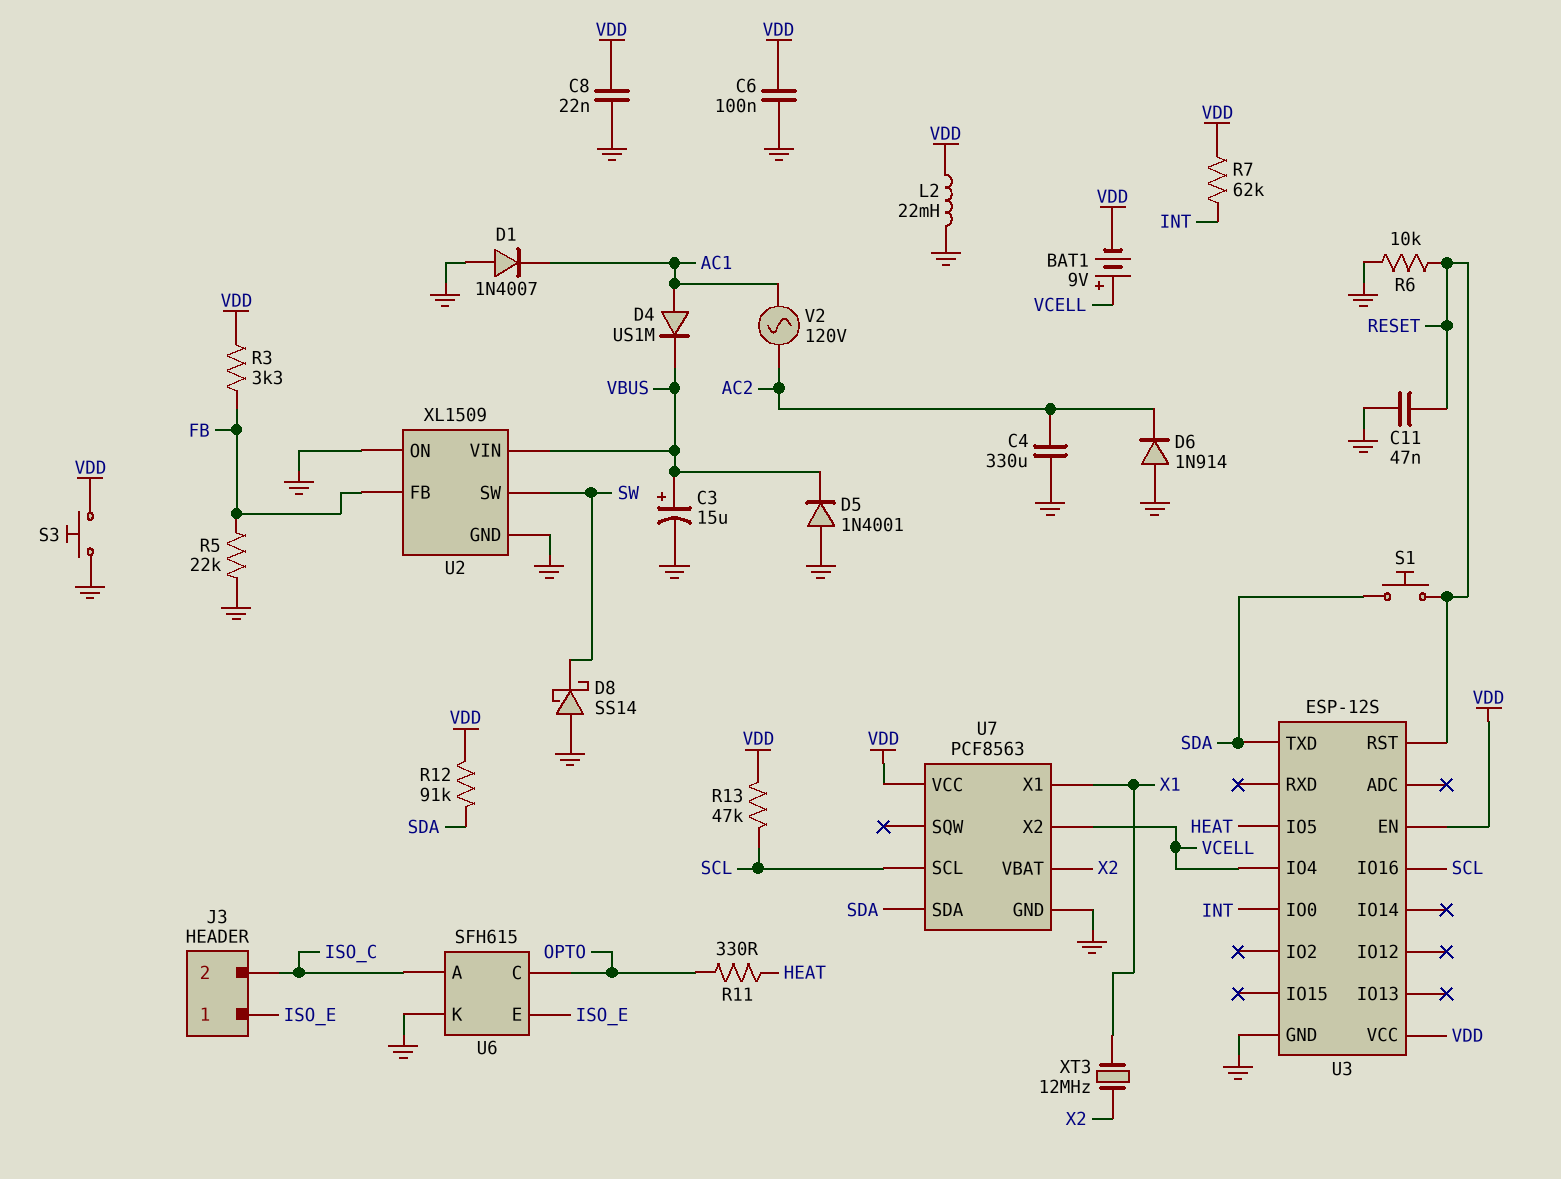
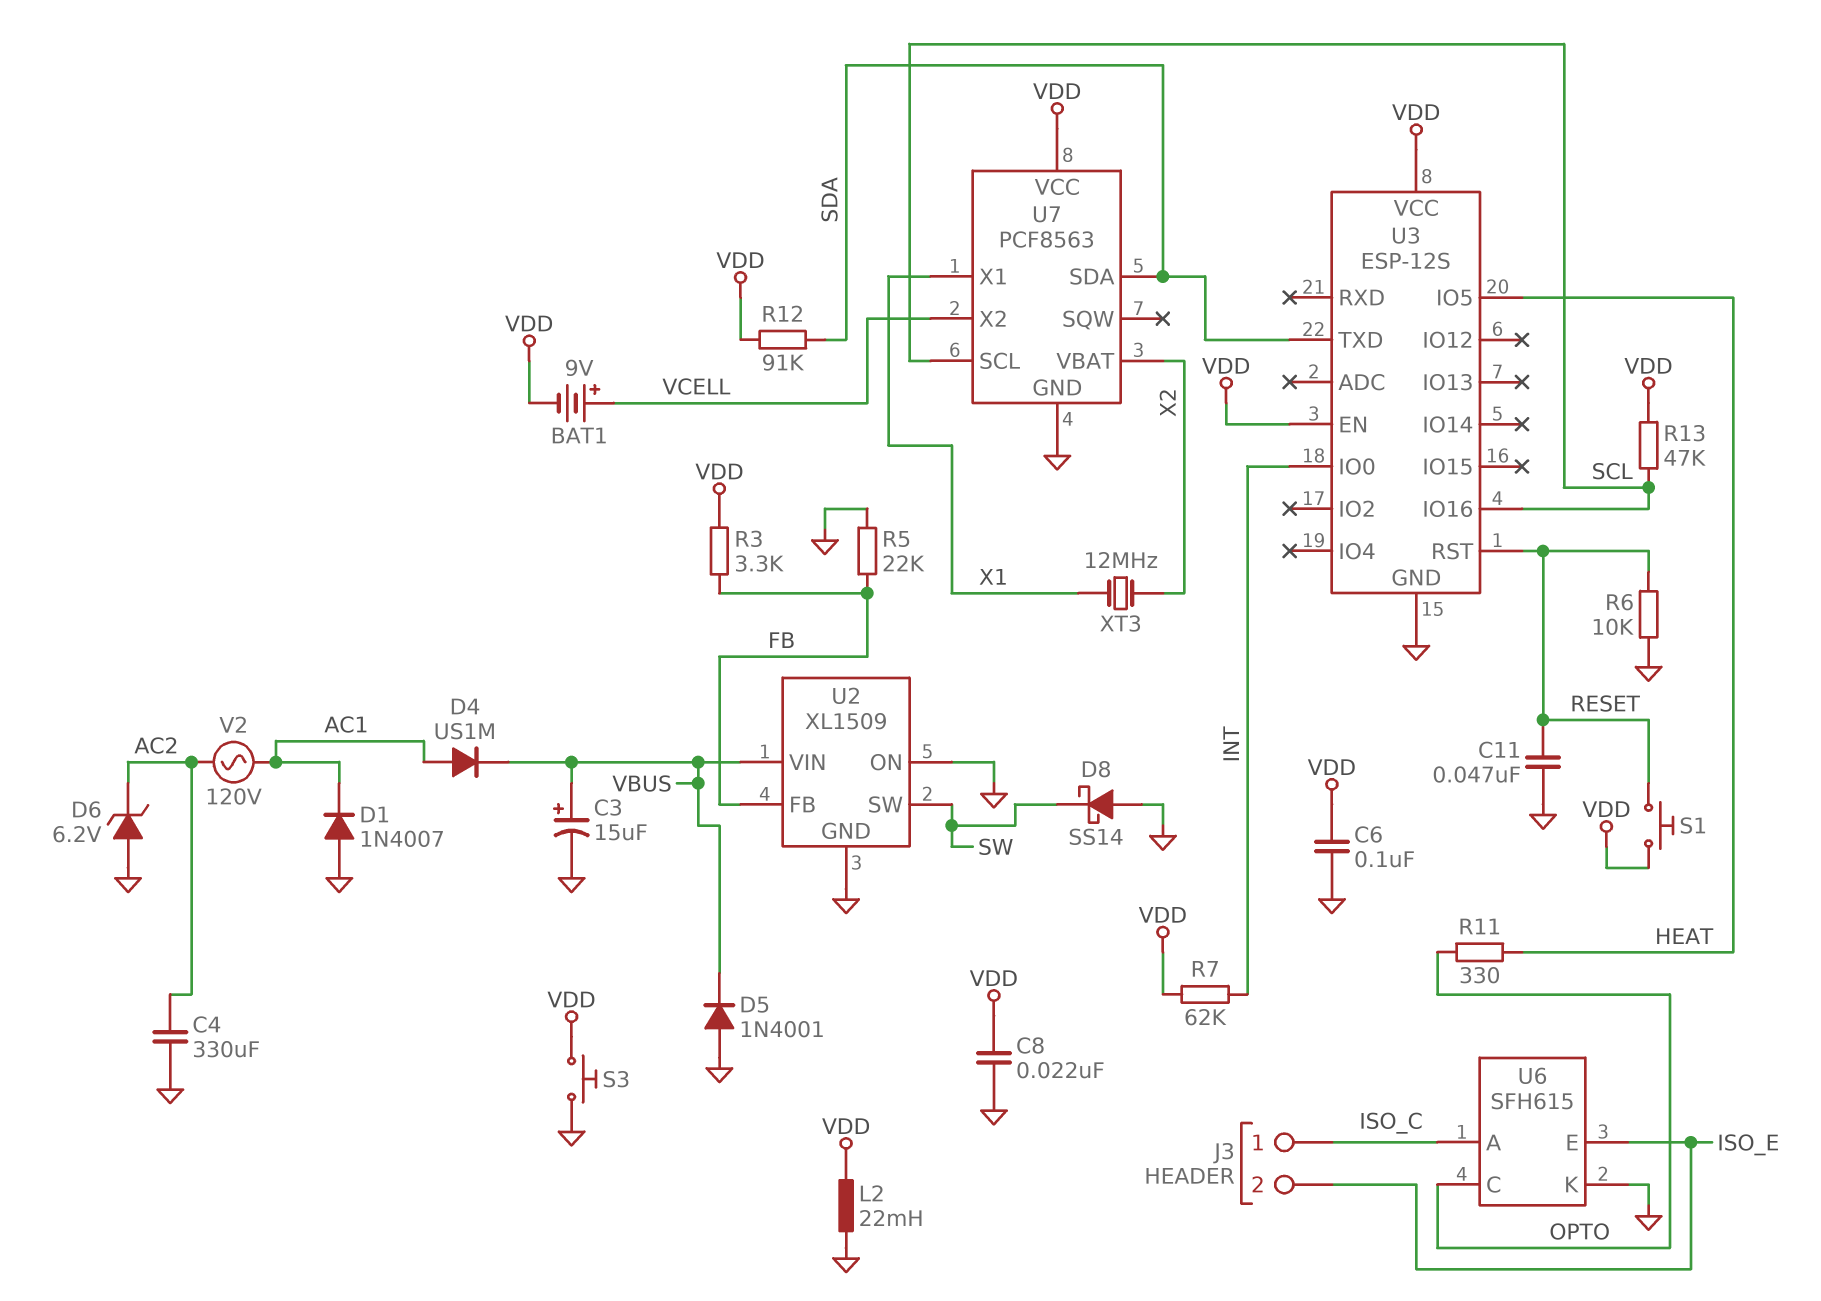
D6: diode 1N914 (A GND, K AC2) -> zener 6.2V (A GND, K AC2)
J3 pin 1: ISO_E -> ISO_C
J3 pin 2: ISO_C -> ISO_E
S1: button (RESET, SDA) -> button (RESET, VDD)
U3 pin IO4: VCELL -> none

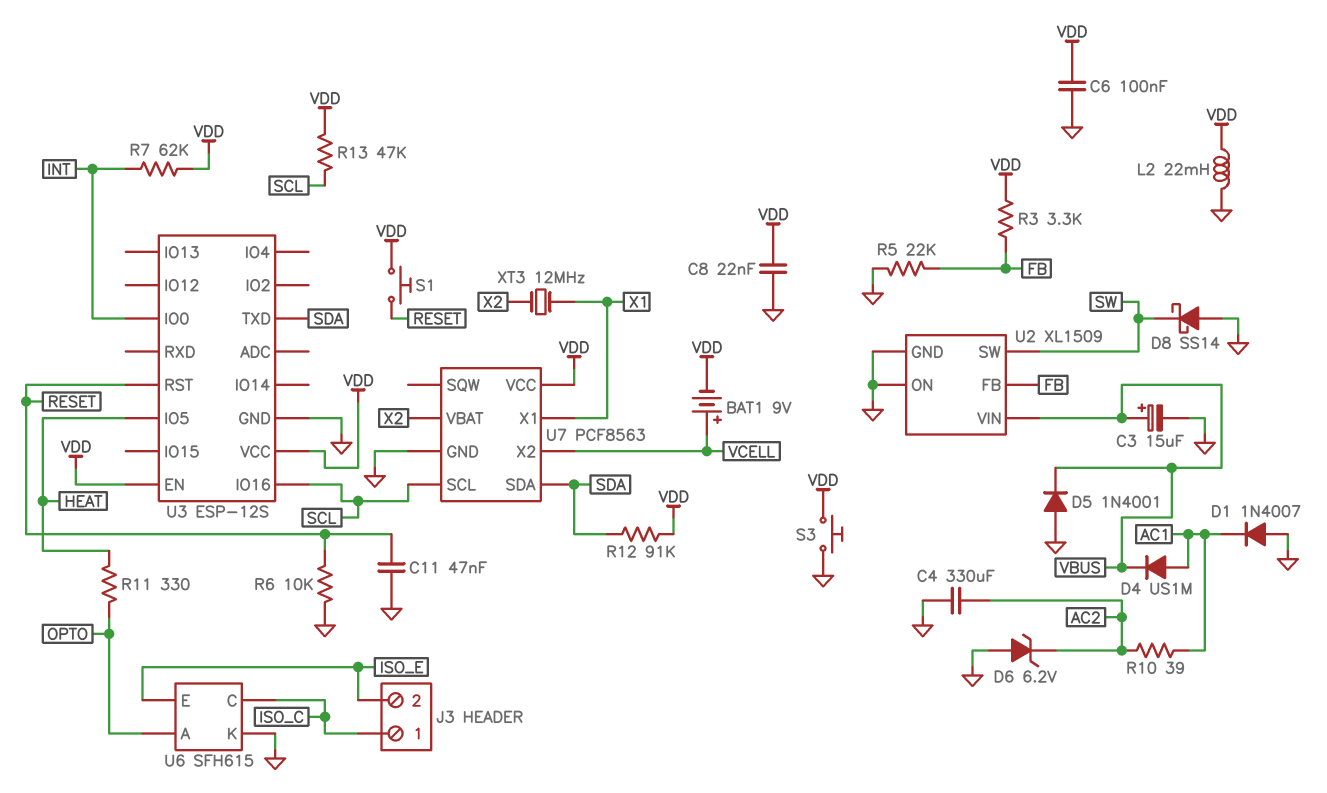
R10: none -> 39 (AC1, AC2)
U6 pin A: ISO_C -> OPTO
U6 pin C: OPTO -> ISO_C
V2: AC 120V (AC1, AC2) -> none

